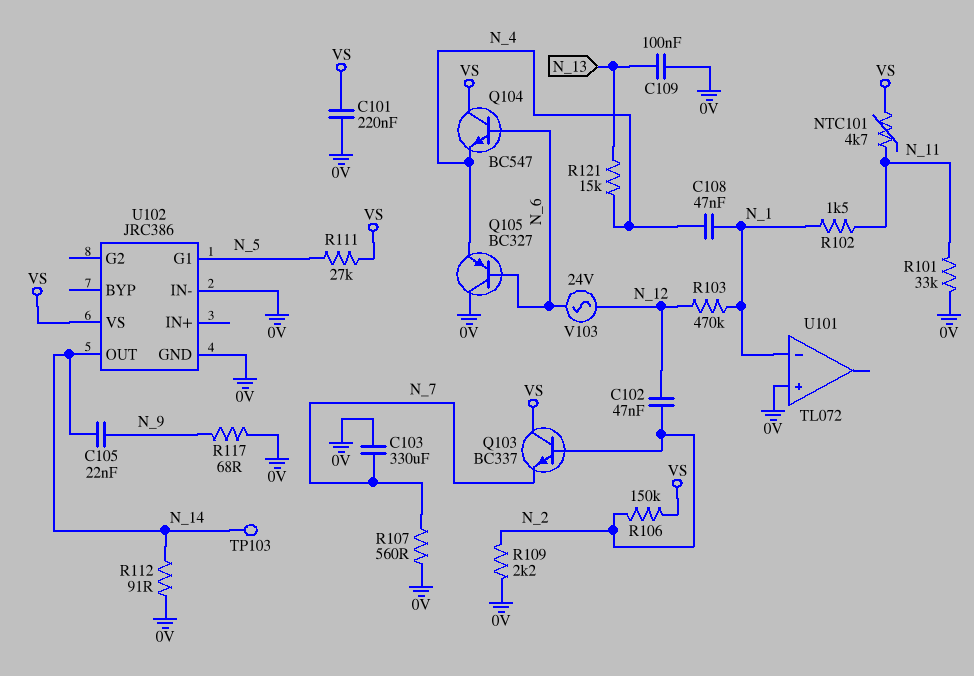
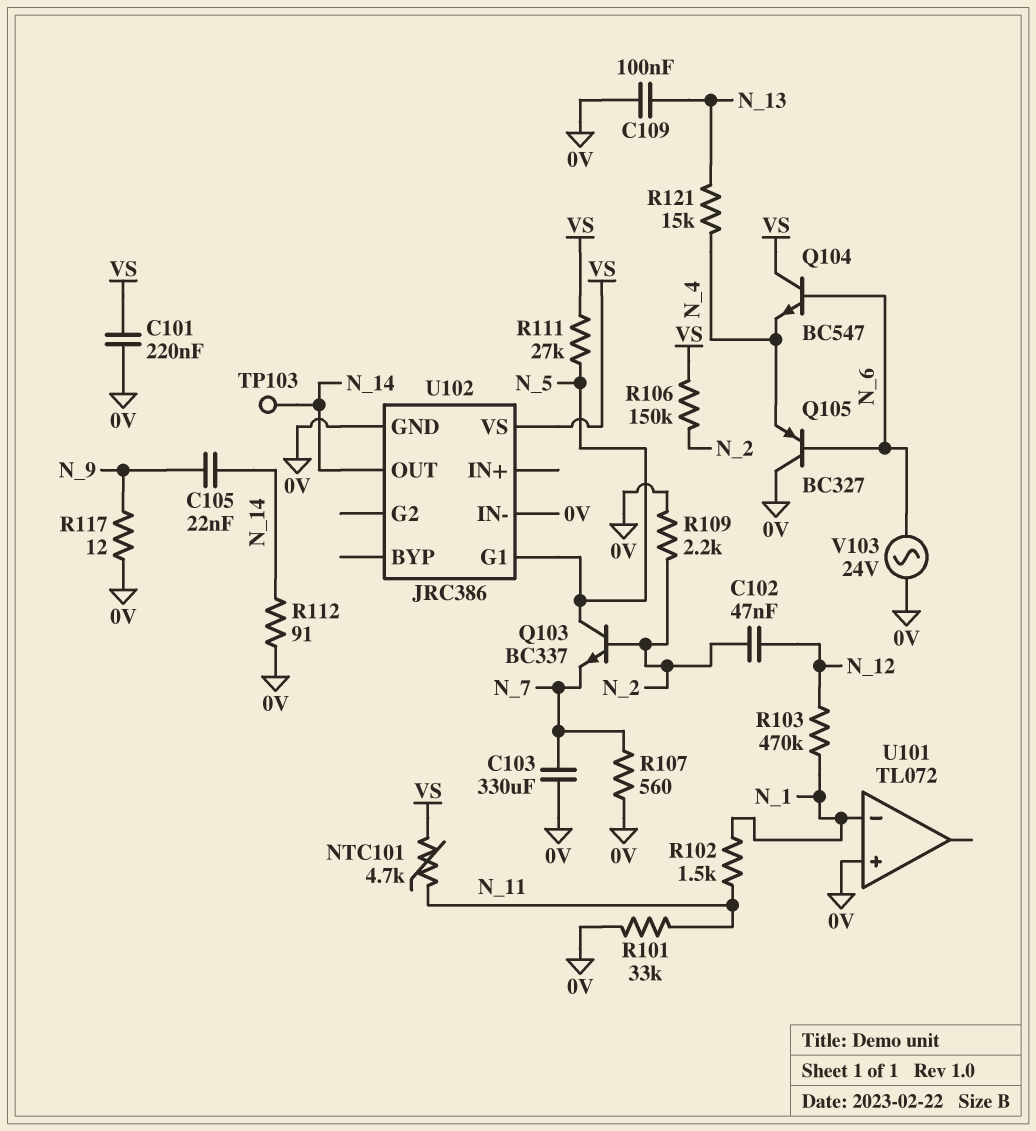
C108: 47nF (N_1, N_4) -> none
Q103: NPN BC337 (B N_2, C VS, E N_7) -> NPN BC337 (B N_2, C N_5, E N_7)
R117: 68 (0V, N_9) -> 12 (0V, N_9)
V103: AC 24V (N_6, N_12) -> AC 24V (0V, N_6)

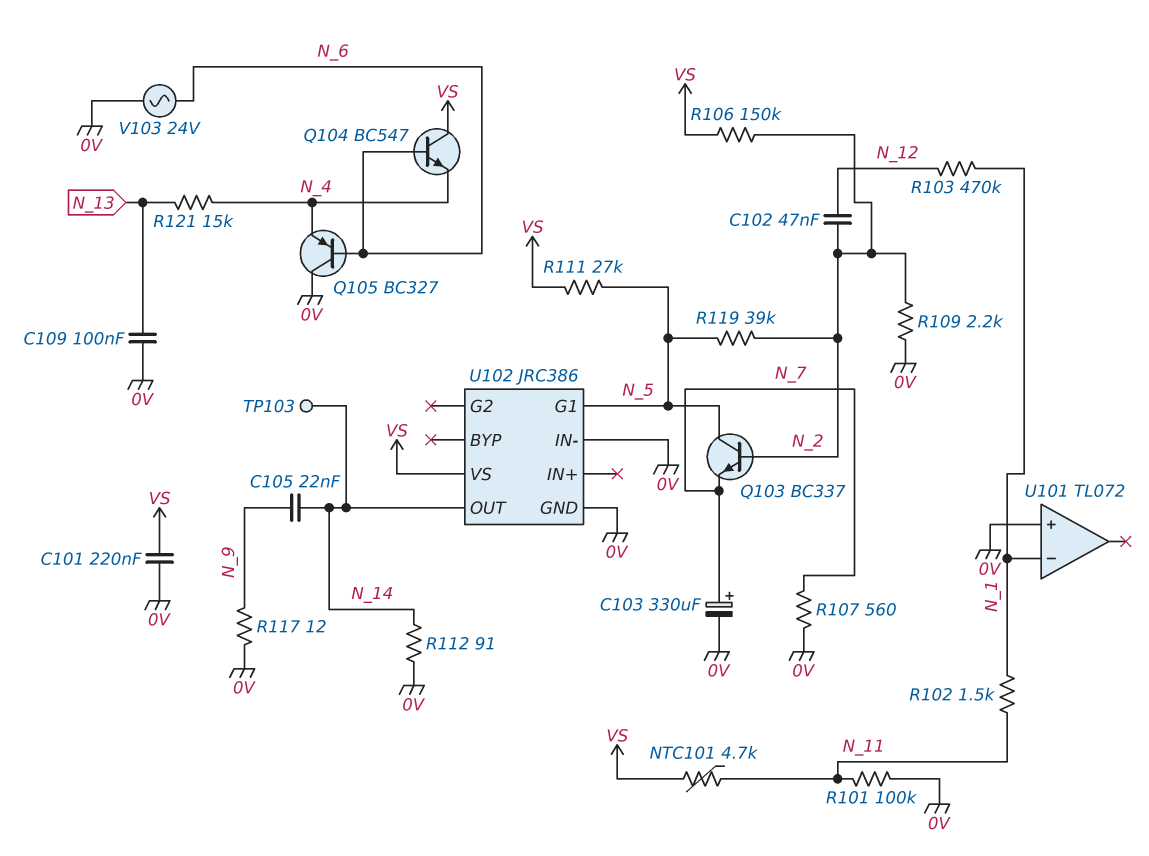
C103: 330uF (0V, N_7) -> 330uF (plus N_7, minus 0V)
R101: 33k (0V, N_11) -> 100k (0V, N_11)
R119: none -> 39k (N_2, N_5)

